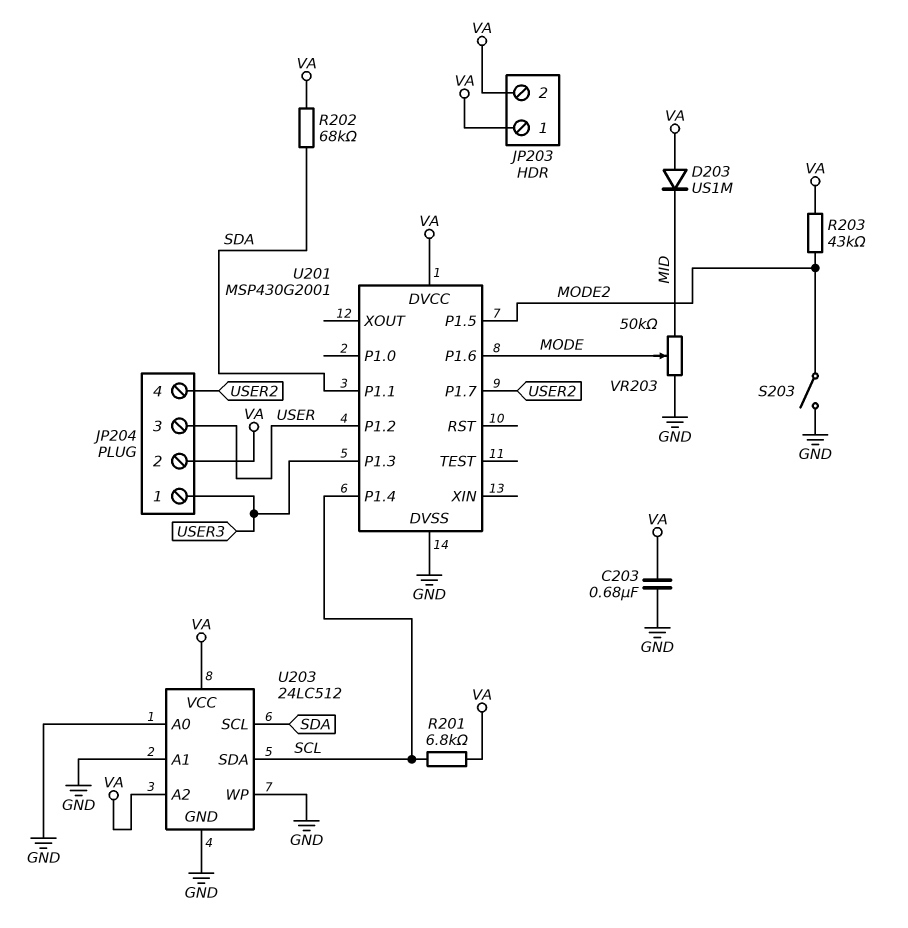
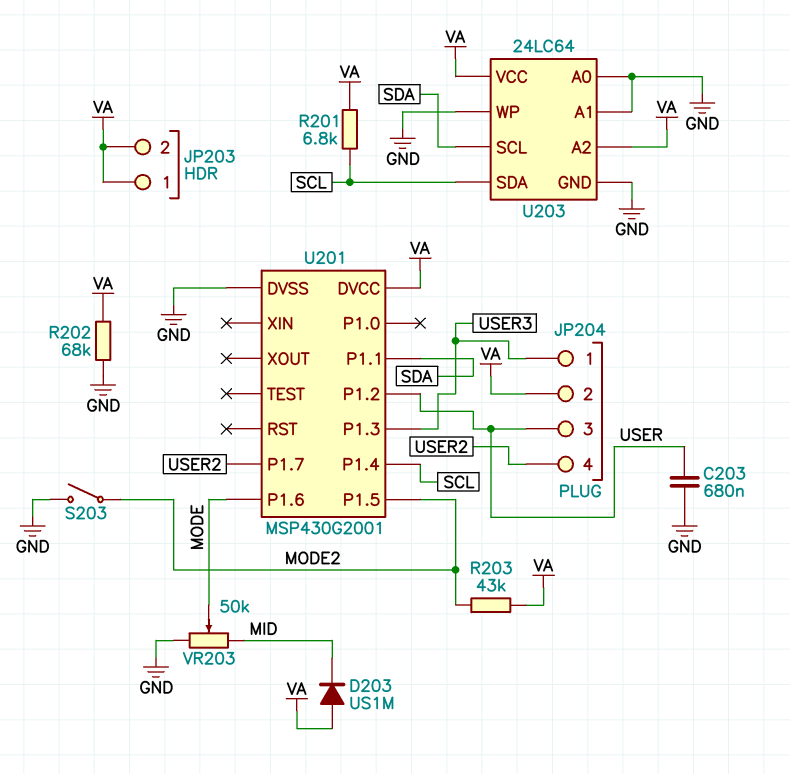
C203: 680nF (GND, VA) -> 680nF (GND, USER)
R202: 68k (SDA, VA) -> 68k (GND, VA)
U203: 24LC512 -> 24LC64

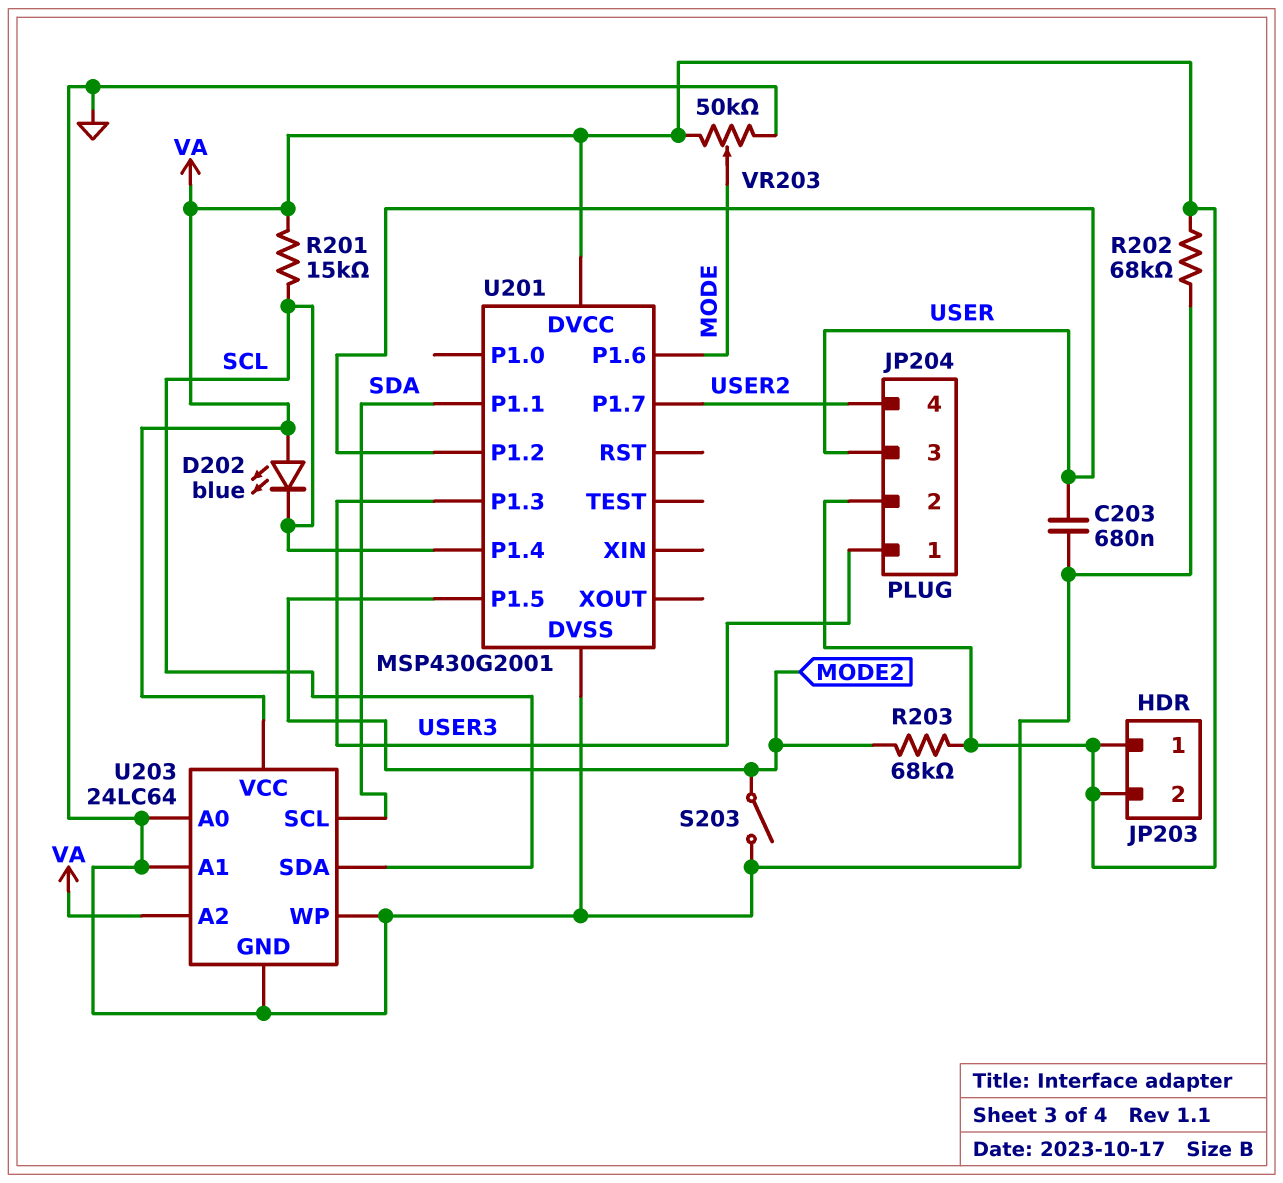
D202: none -> LED blue (A VA, K SCL)
D203: diode US1M (A VA, K MID) -> none
R201: 6.8k (SCL, VA) -> 15k (SCL, VA)
R203: 43k (MODE2, VA) -> 68k (MODE2, VA)
VR203: 50k (GND, MID, wiper MODE) -> 50k (GND, VA, wiper MODE)

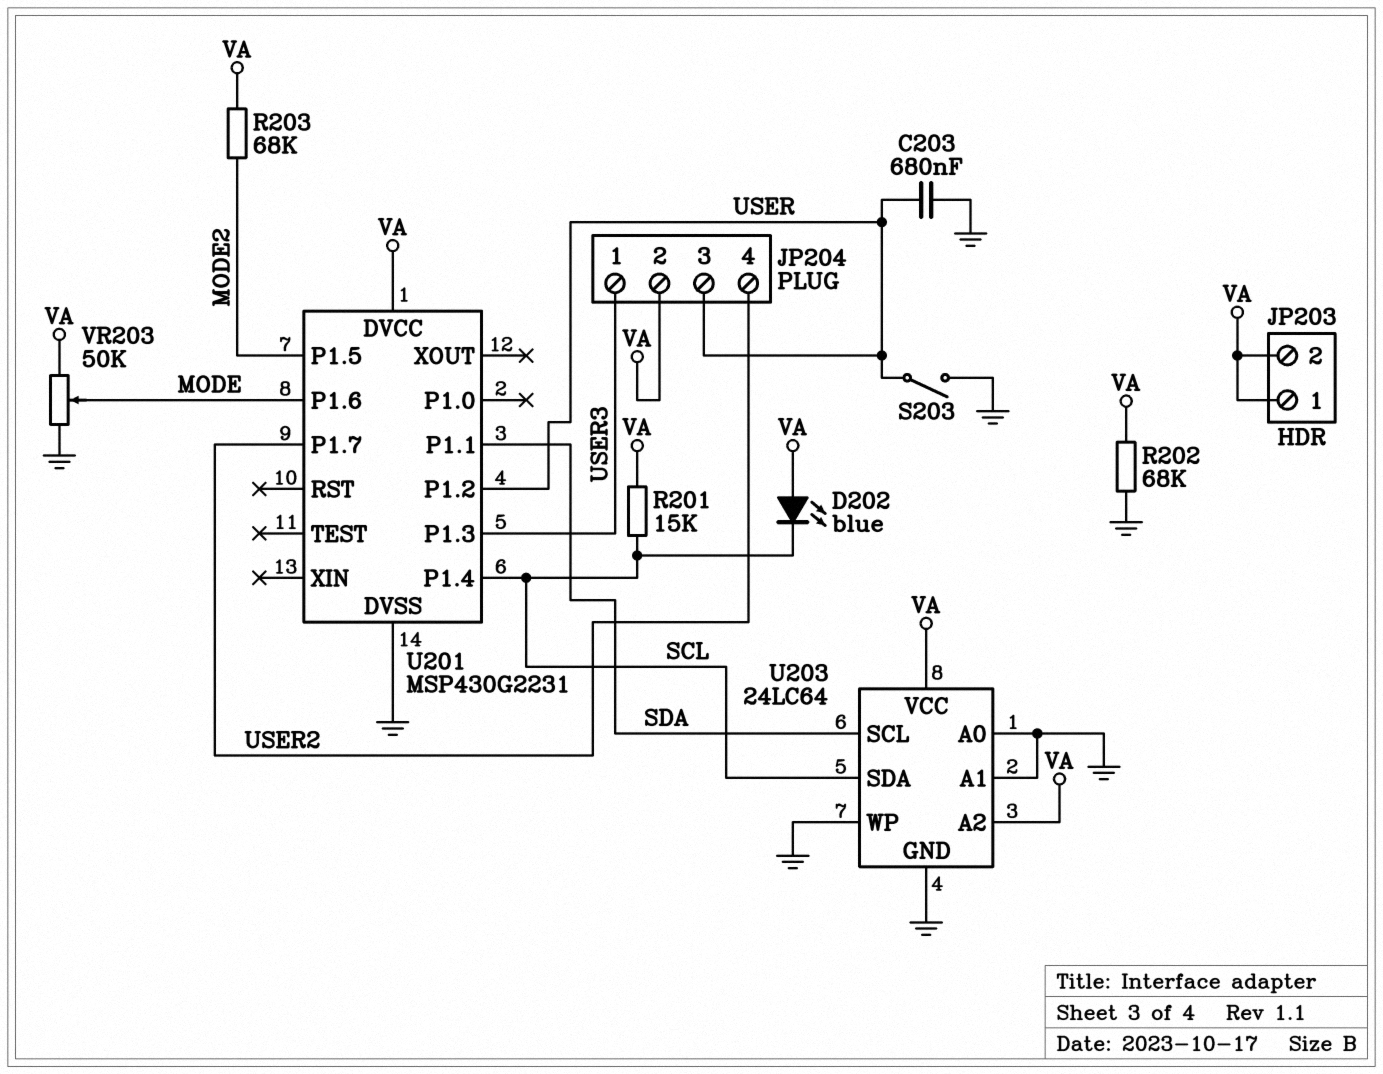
S203: switch (GND, MODE2) -> switch (GND, USER)
U201: MSP430G2001 -> MSP430G2231

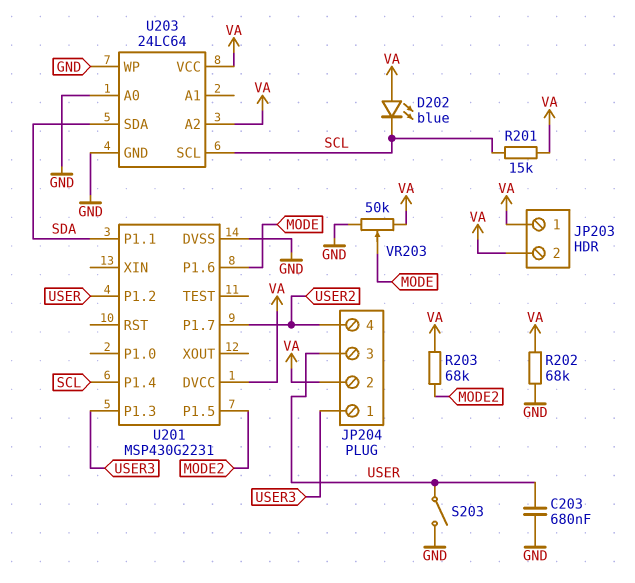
U203 pin A1: GND -> none
U203 pin SCL: SDA -> SCL
U203 pin SDA: SCL -> SDA

